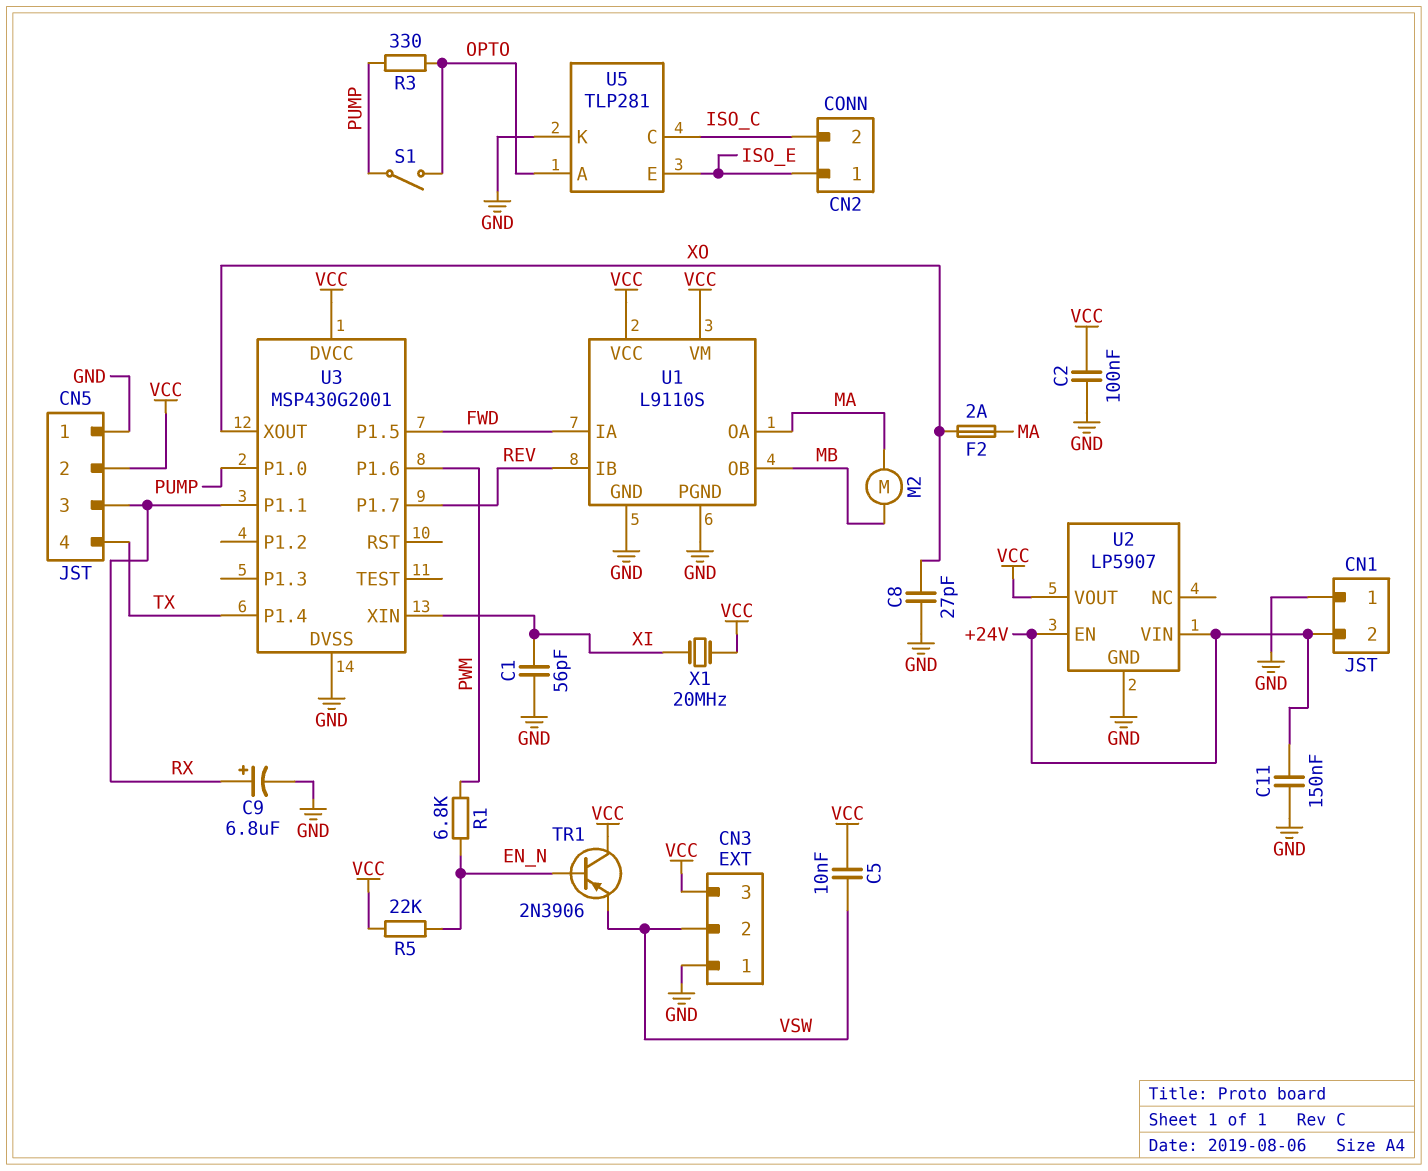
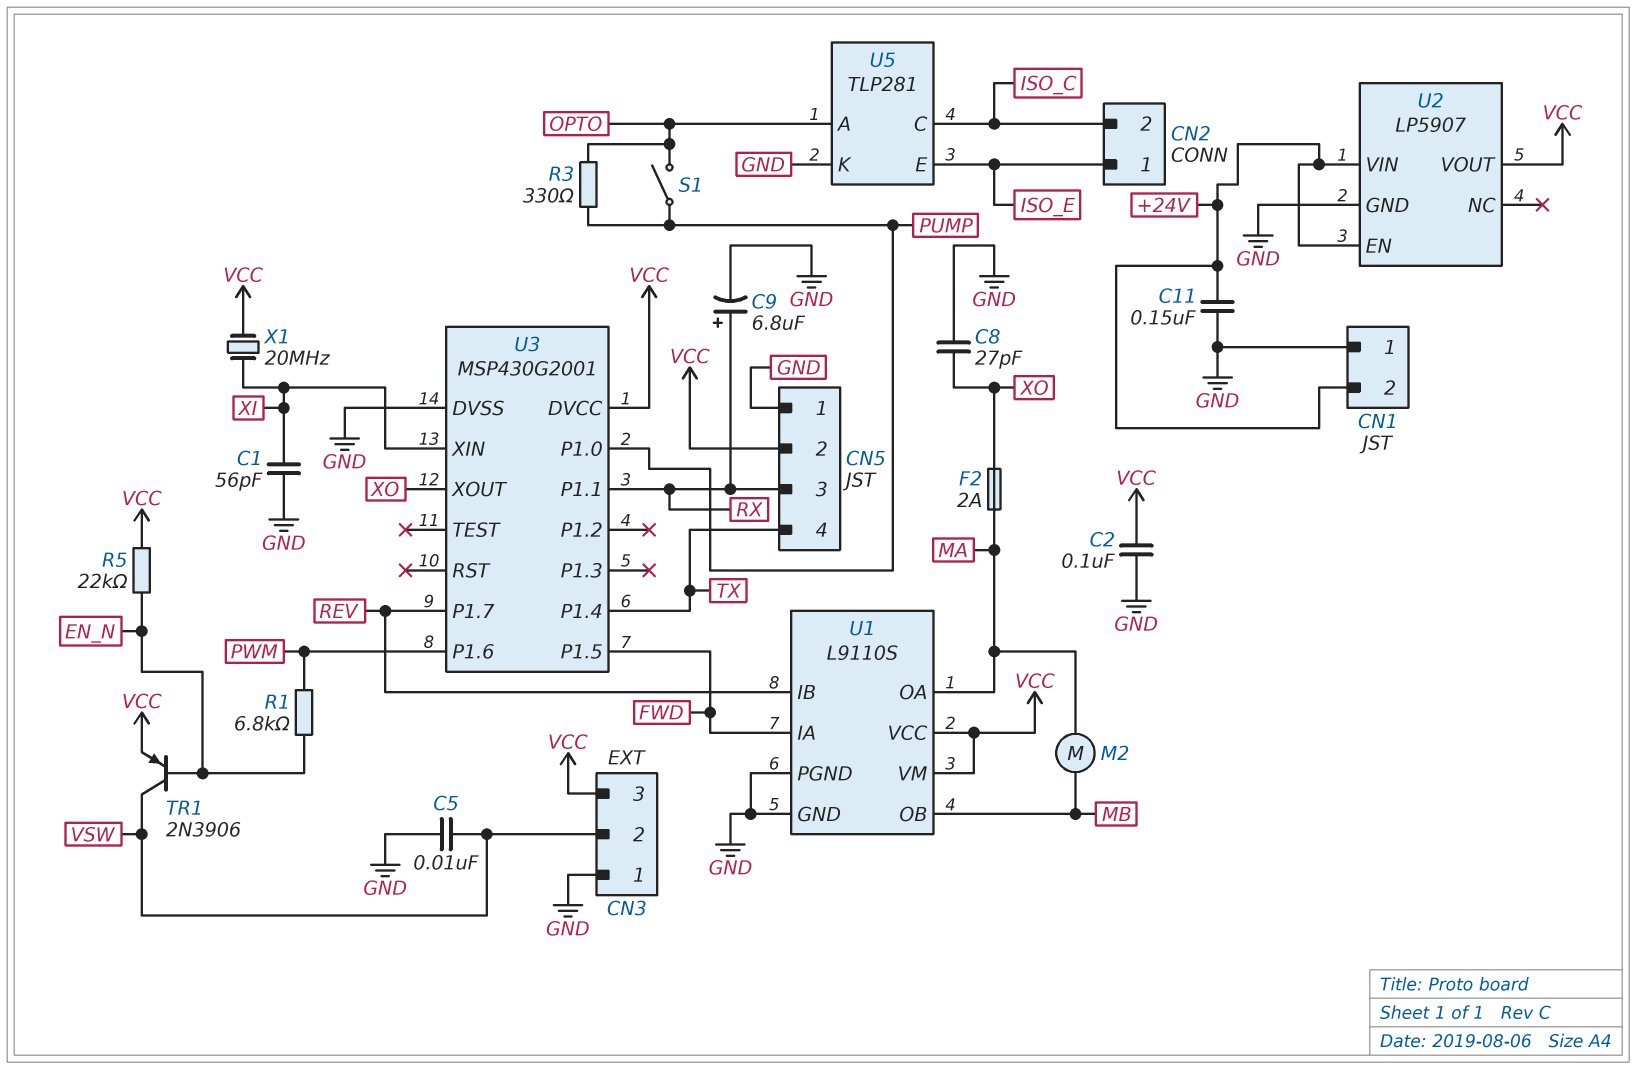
C5: 10nF (VCC, VSW) -> 10nF (GND, VSW)
TR1: PNP 2N3906 (B EN_N, C VCC, E VSW) -> PNP 2N3906 (B EN_N, C VSW, E VCC)

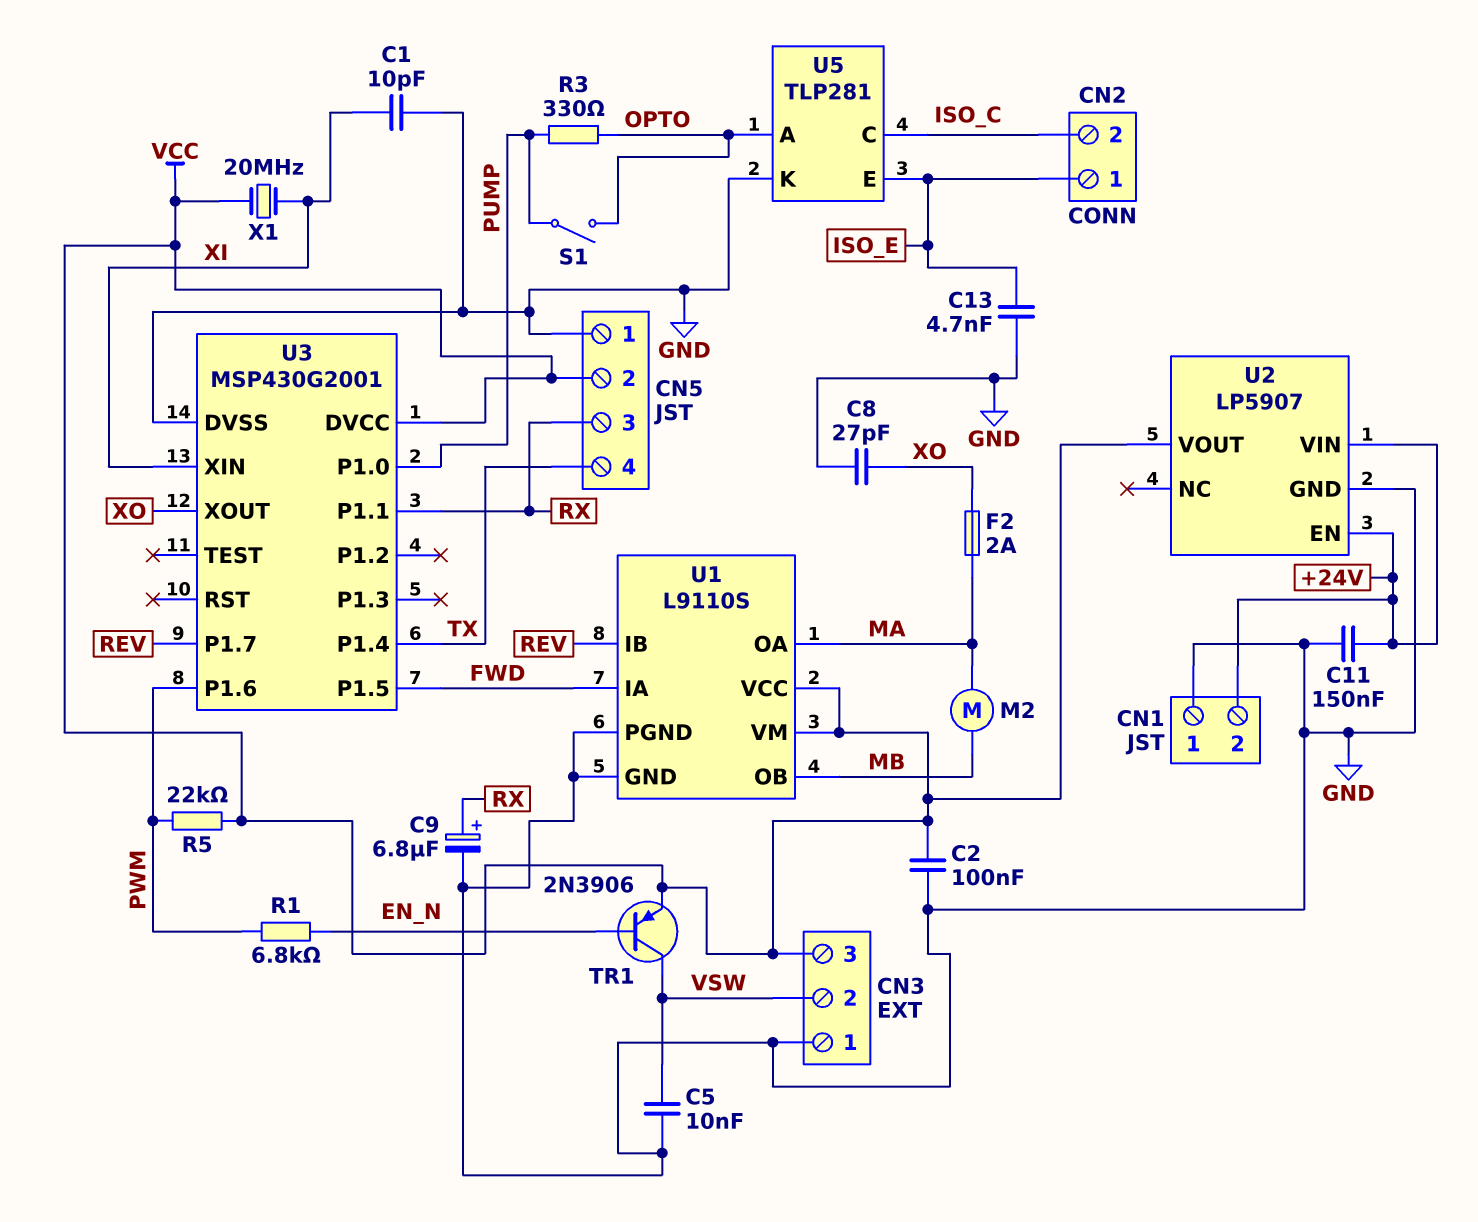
C1: 56pF (GND, XI) -> 10pF (GND, XI)
C13: none -> 4.7nF (GND, ISO_E)
R5: 22k (EN_N, VCC) -> 22k (PWM, VCC)

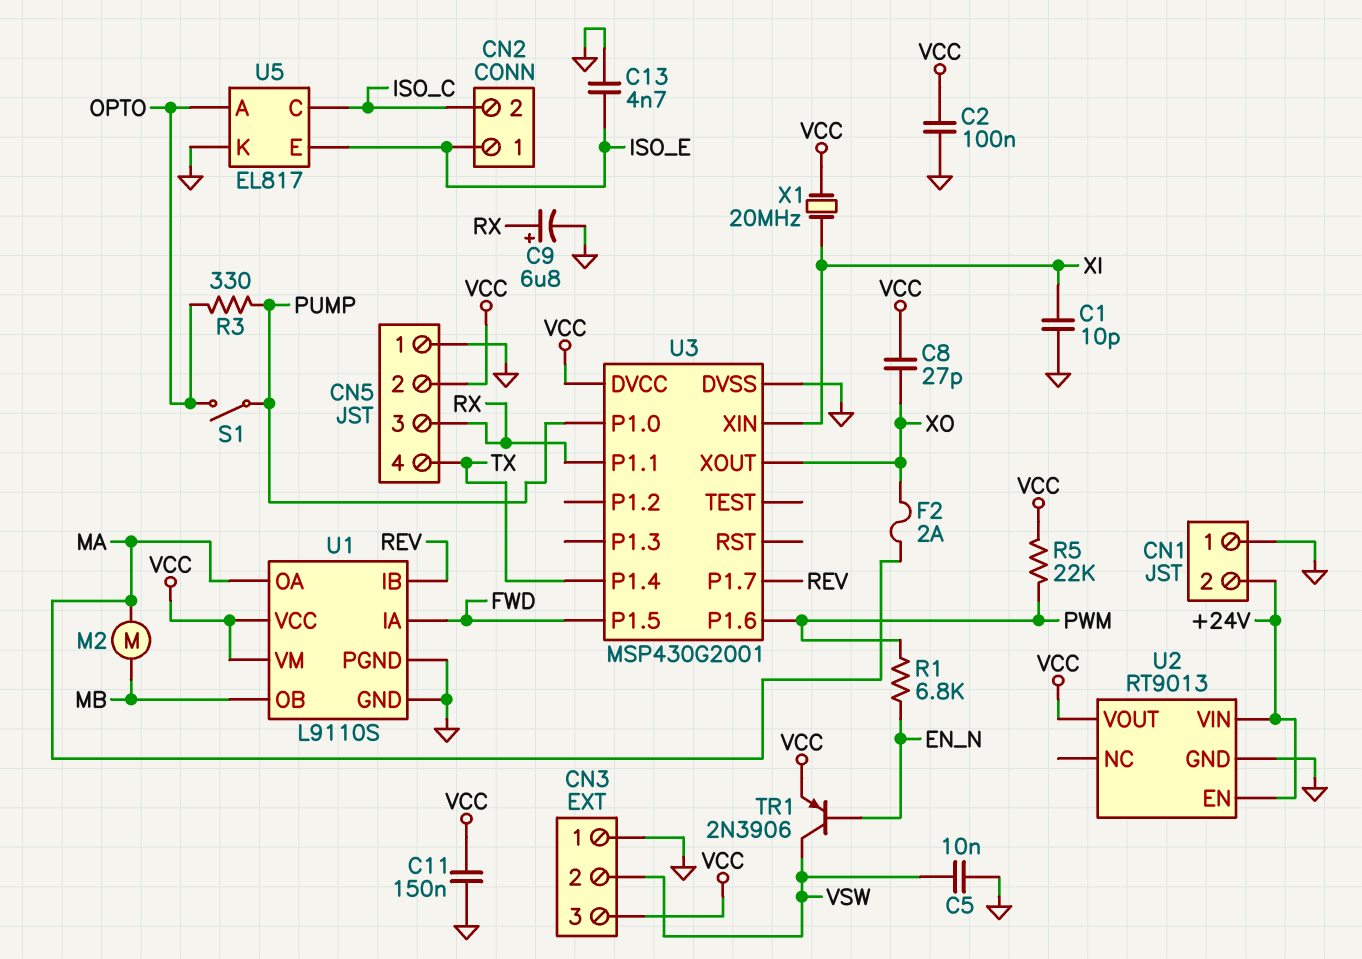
C8: 27pF (GND, XO) -> 27pF (VCC, XO)
C11: 150nF (+24V, GND) -> 150nF (GND, VCC)
U2: LP5907 -> RT9013
U5: TLP281 -> EL817

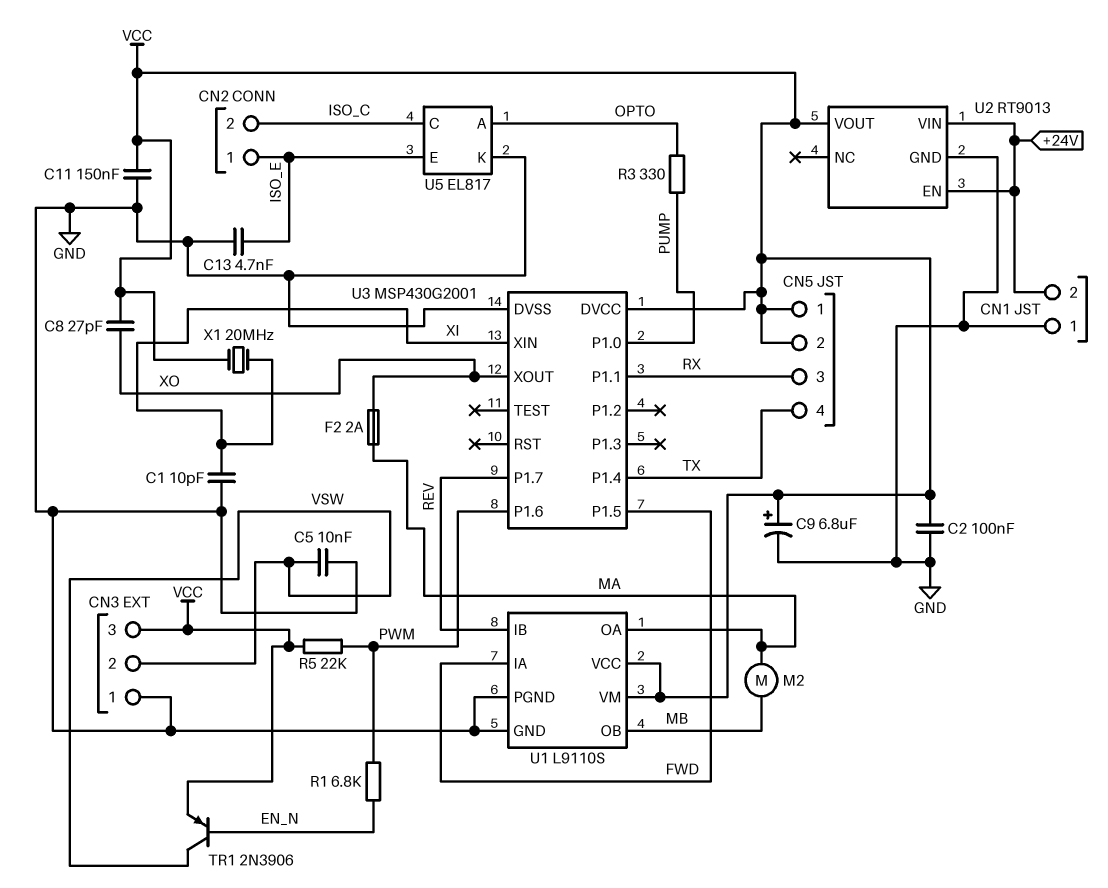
C9: 6.8uF (plus RX, minus GND) -> 6.8uF (plus VCC, minus GND)
CN5 pin 1: GND -> VCC
S1: switch (OPTO, PUMP) -> none

